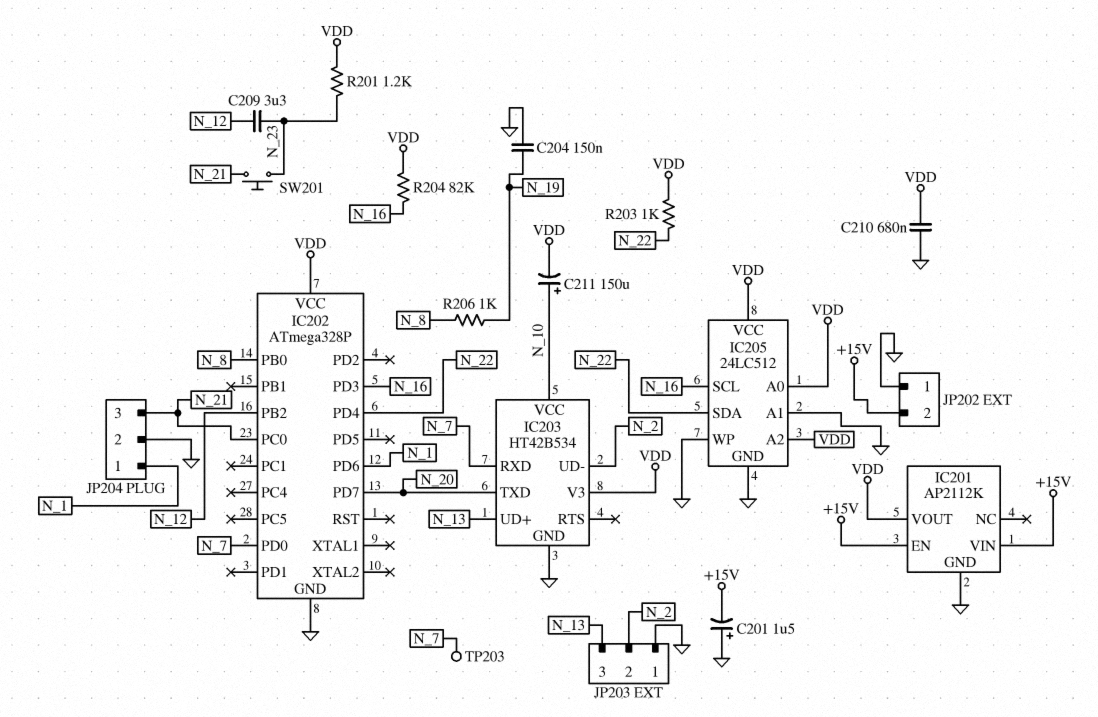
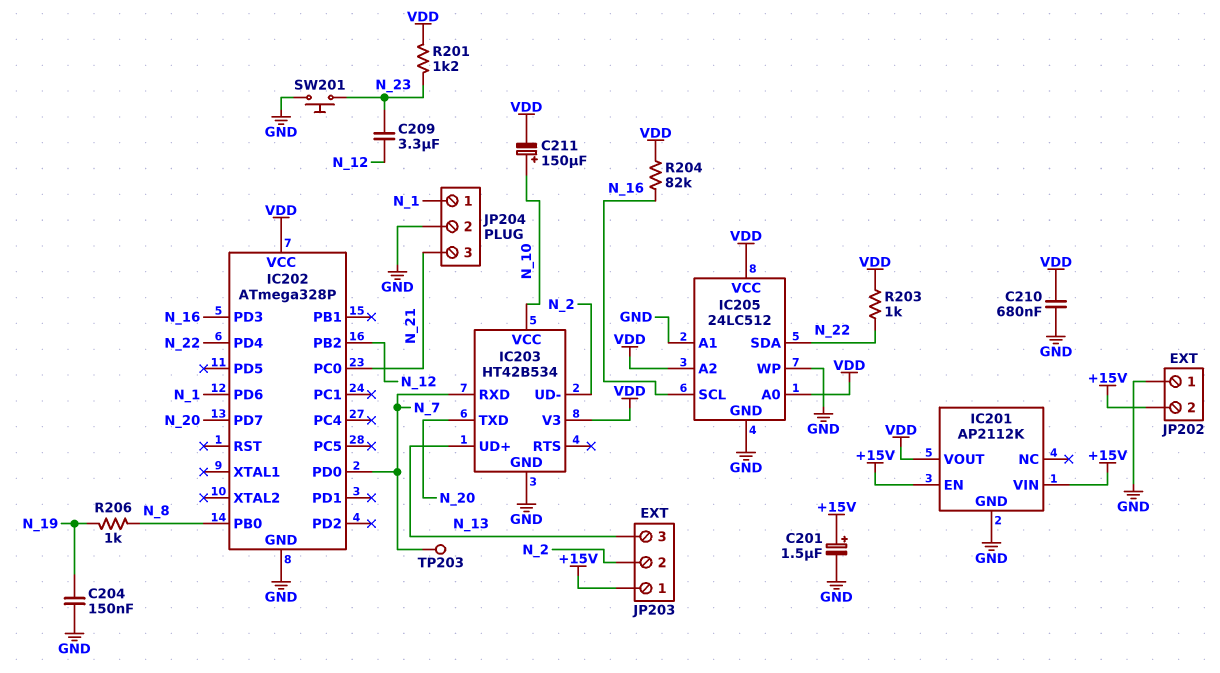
C201: 1.5uF (plus GND, minus +15V) -> 1.5uF (plus +15V, minus GND)
JP203 pin 1: GND -> +15V
SW201: button (N_21, N_23) -> button (GND, N_23)

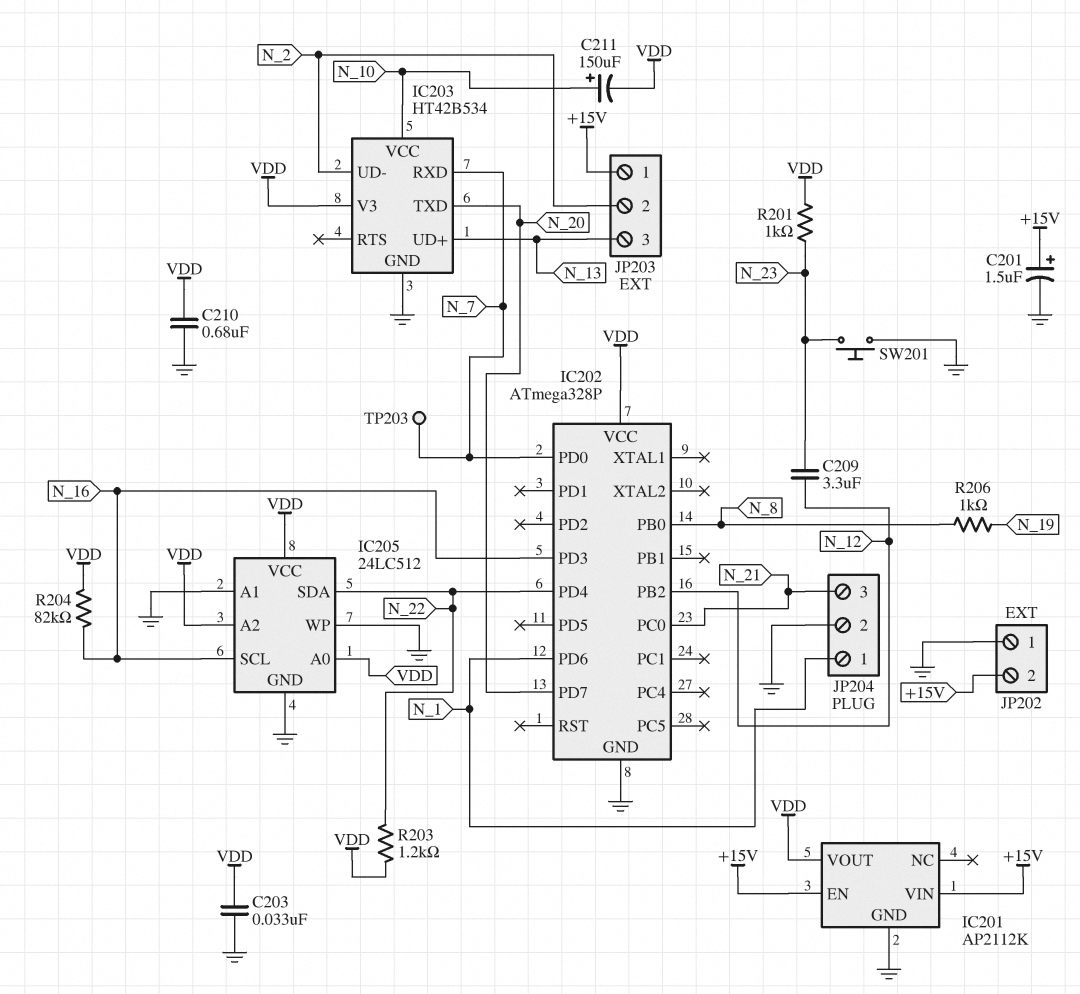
C203: none -> 33nF (GND, VDD)
C204: 150nF (GND, N_19) -> none
R201: 1.2k (N_23, VDD) -> 1k (N_23, VDD)
R203: 1k (N_22, VDD) -> 1.2k (N_22, VDD)

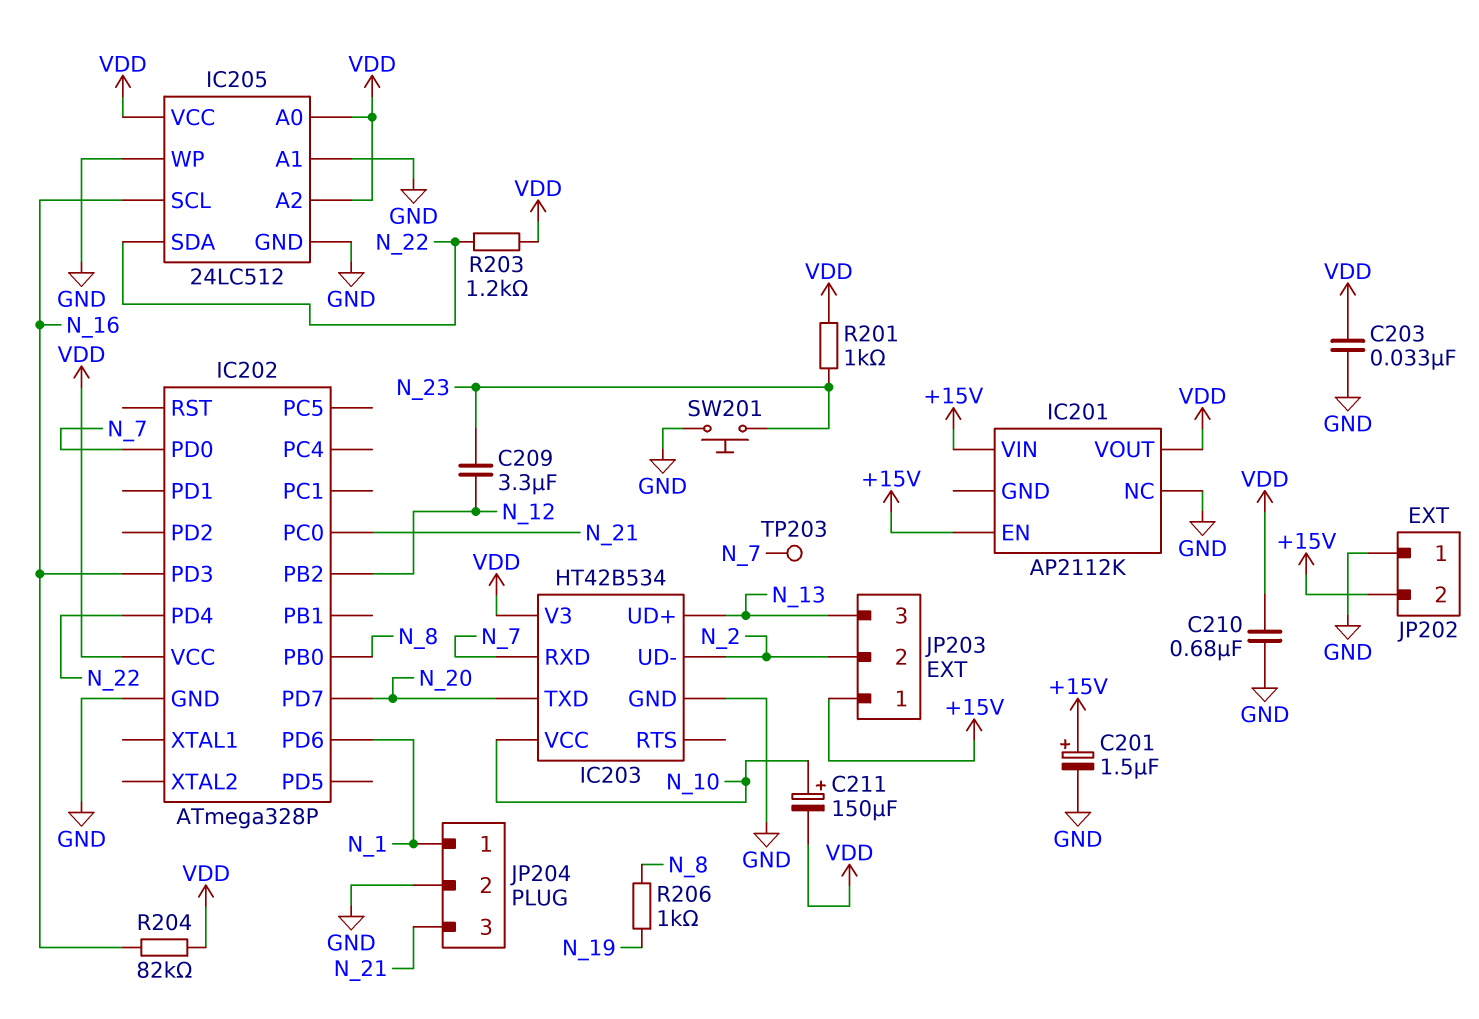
IC201 pin GND: GND -> none
IC201 pin NC: none -> GND

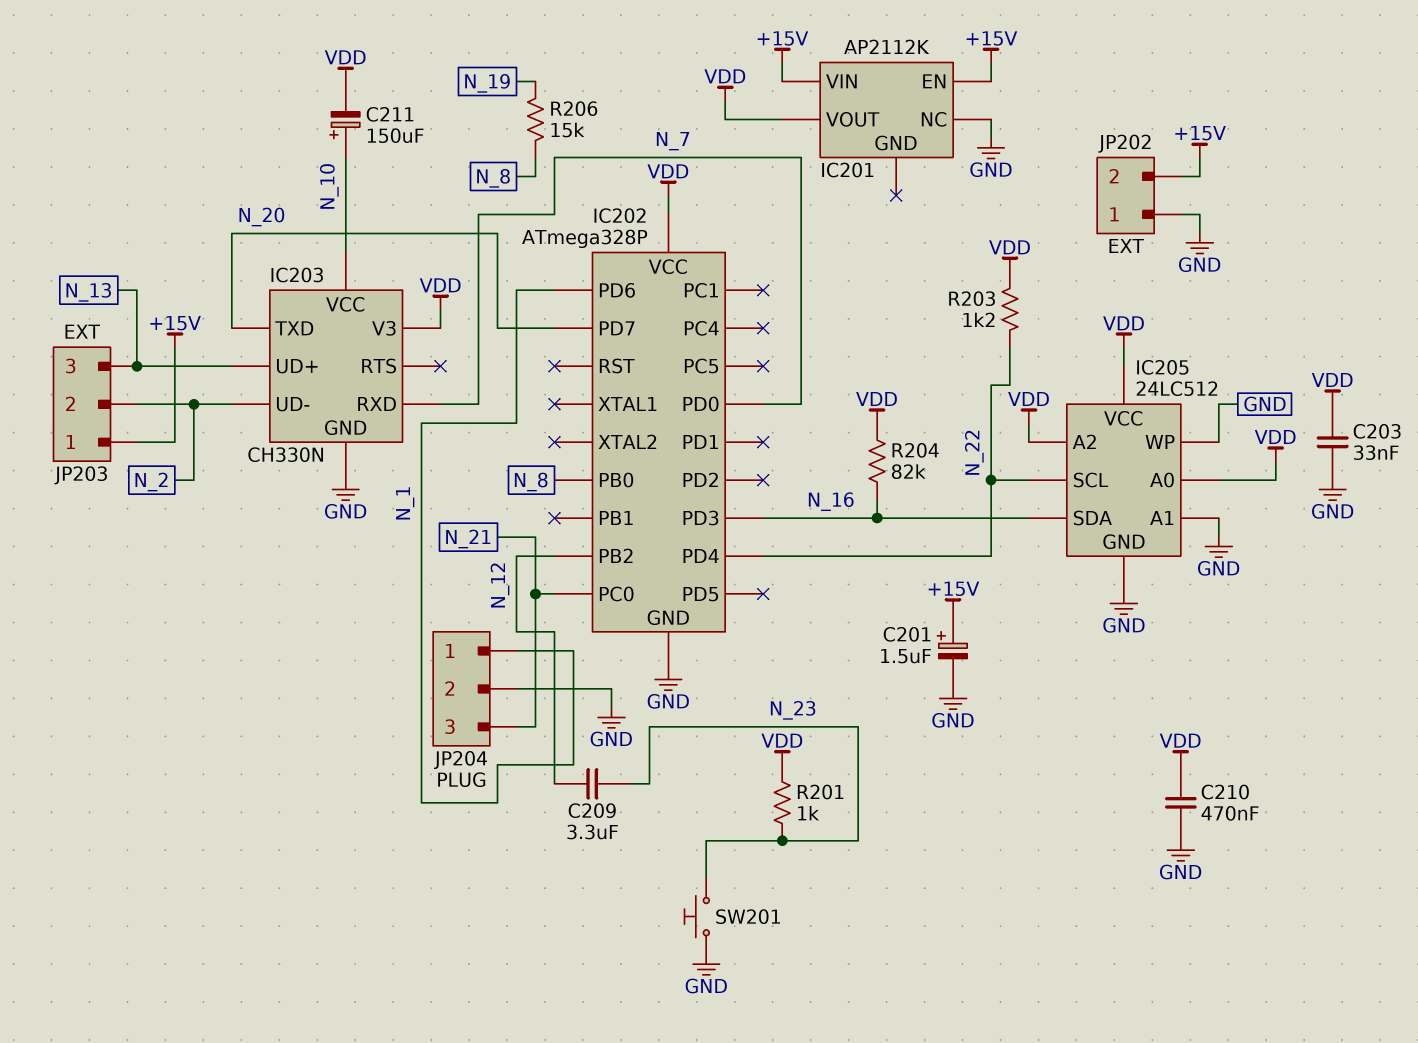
C210: 680nF (GND, VDD) -> 470nF (GND, VDD)
IC203: HT42B534 -> CH330N
IC205 pin SCL: N_16 -> N_22
IC205 pin SDA: N_22 -> N_16
R206: 1k (N_8, N_19) -> 15k (N_8, N_19)
TP203: test point (N_7) -> none

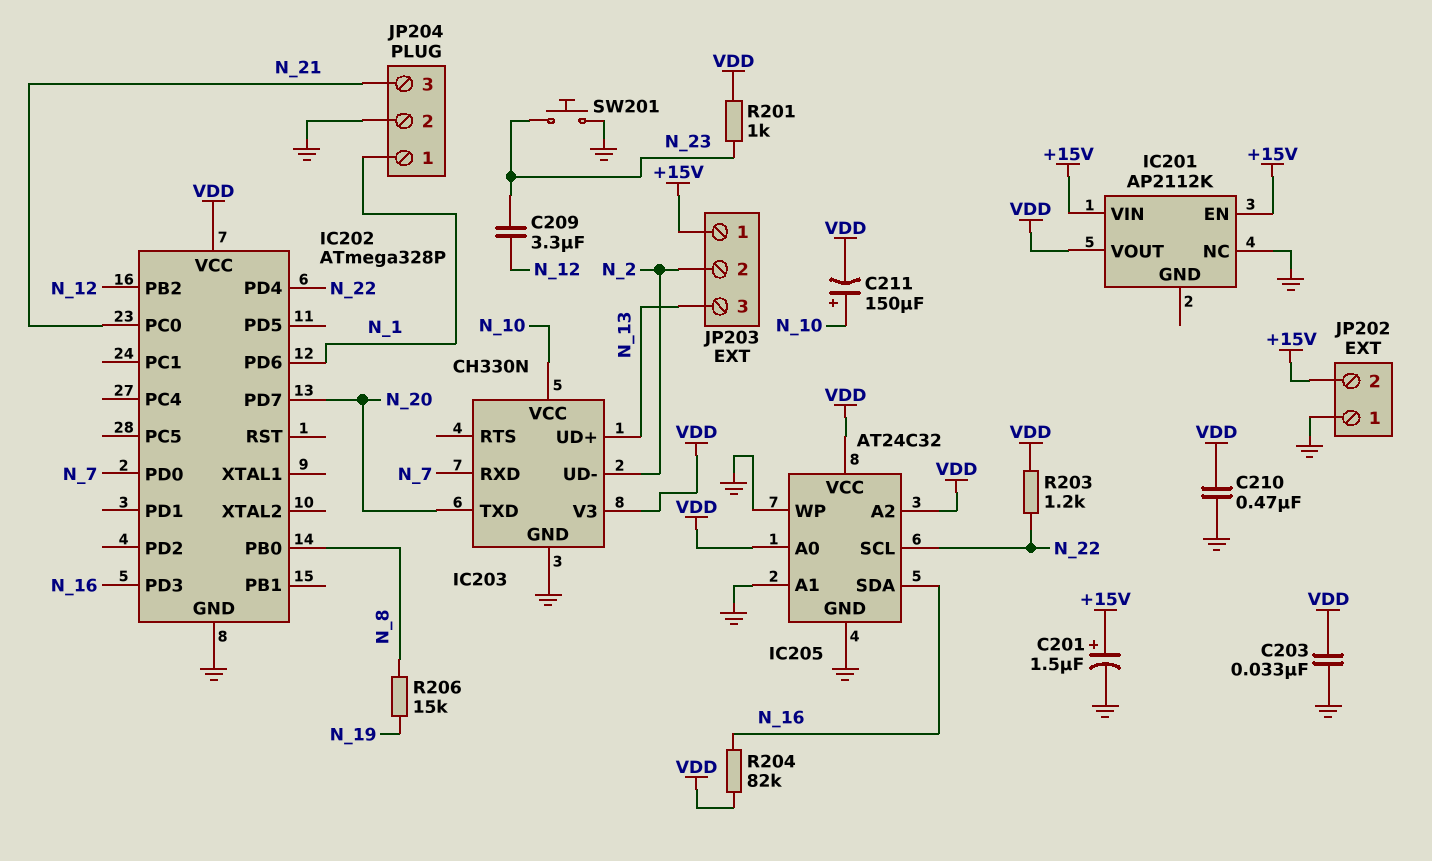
IC205: 24LC512 -> AT24C32

